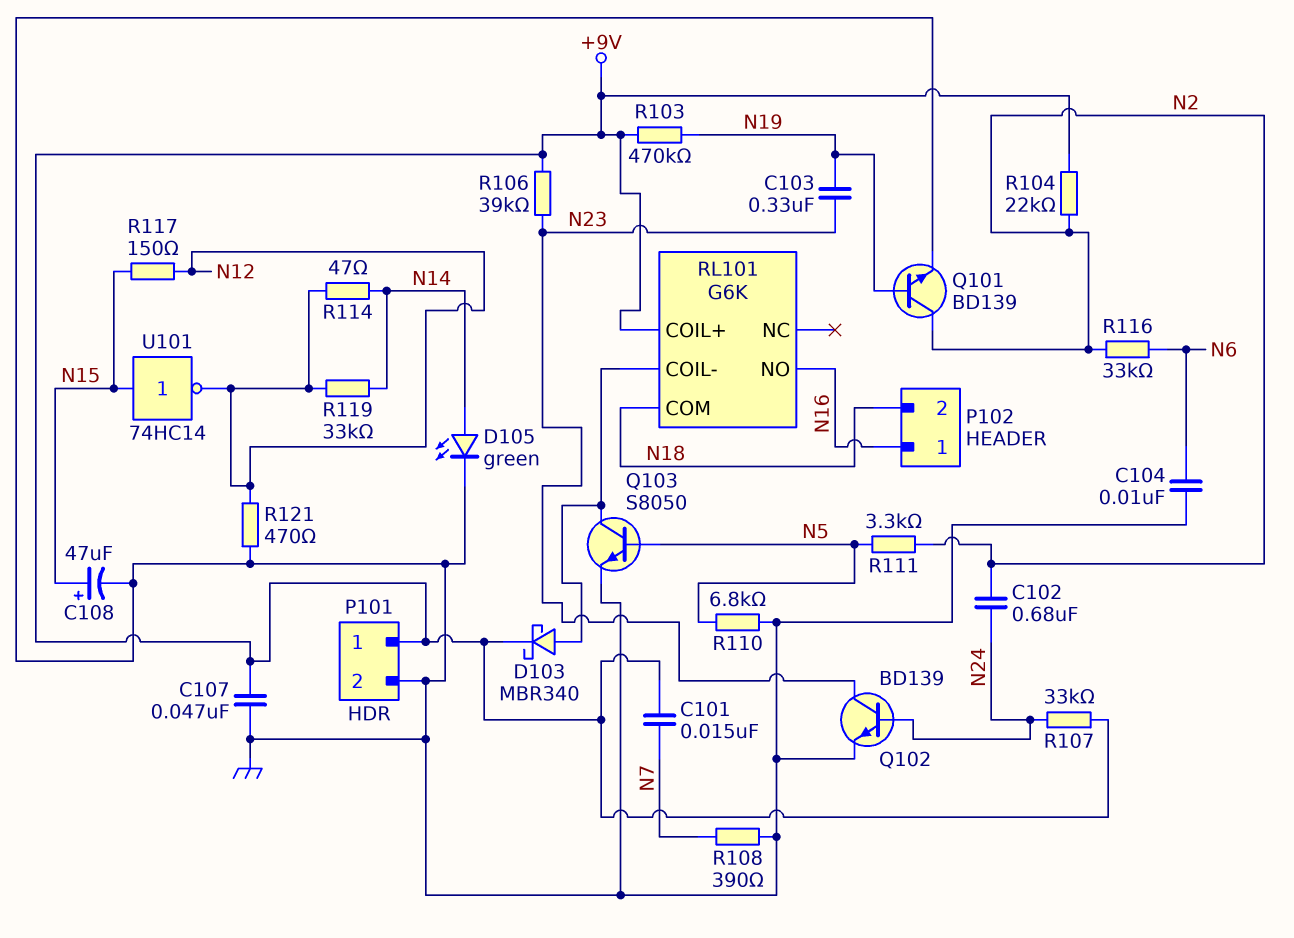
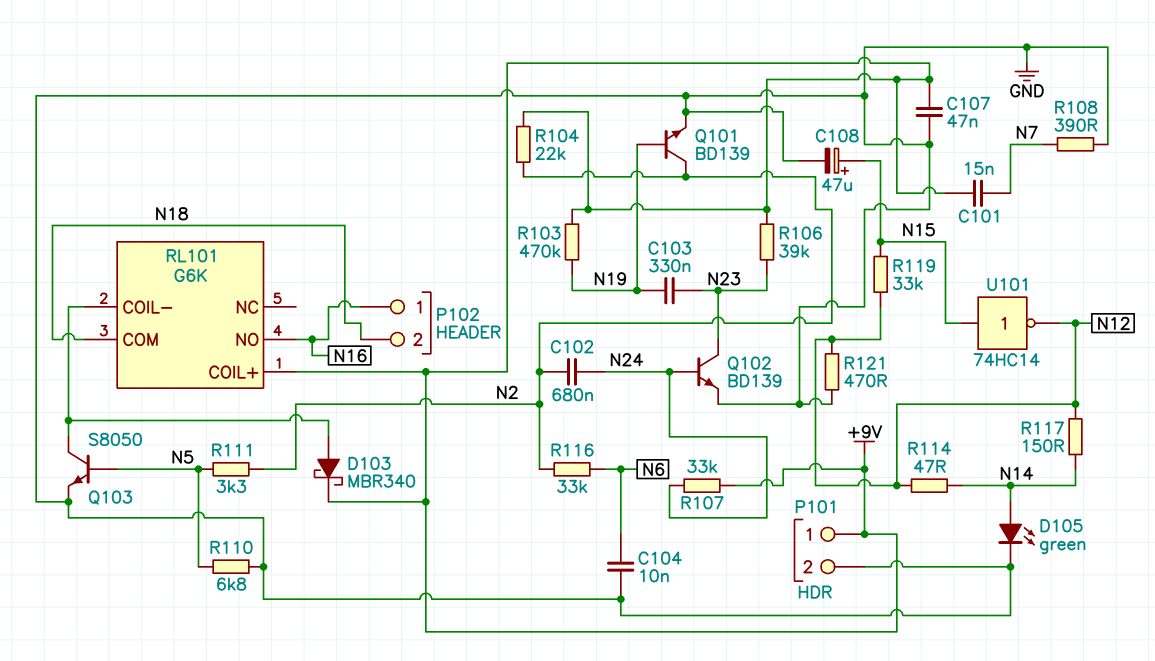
R117: 150 (N12, N15) -> 150 (N12, N14)
R119: 33k (N12, N14) -> 33k (N12, N15)

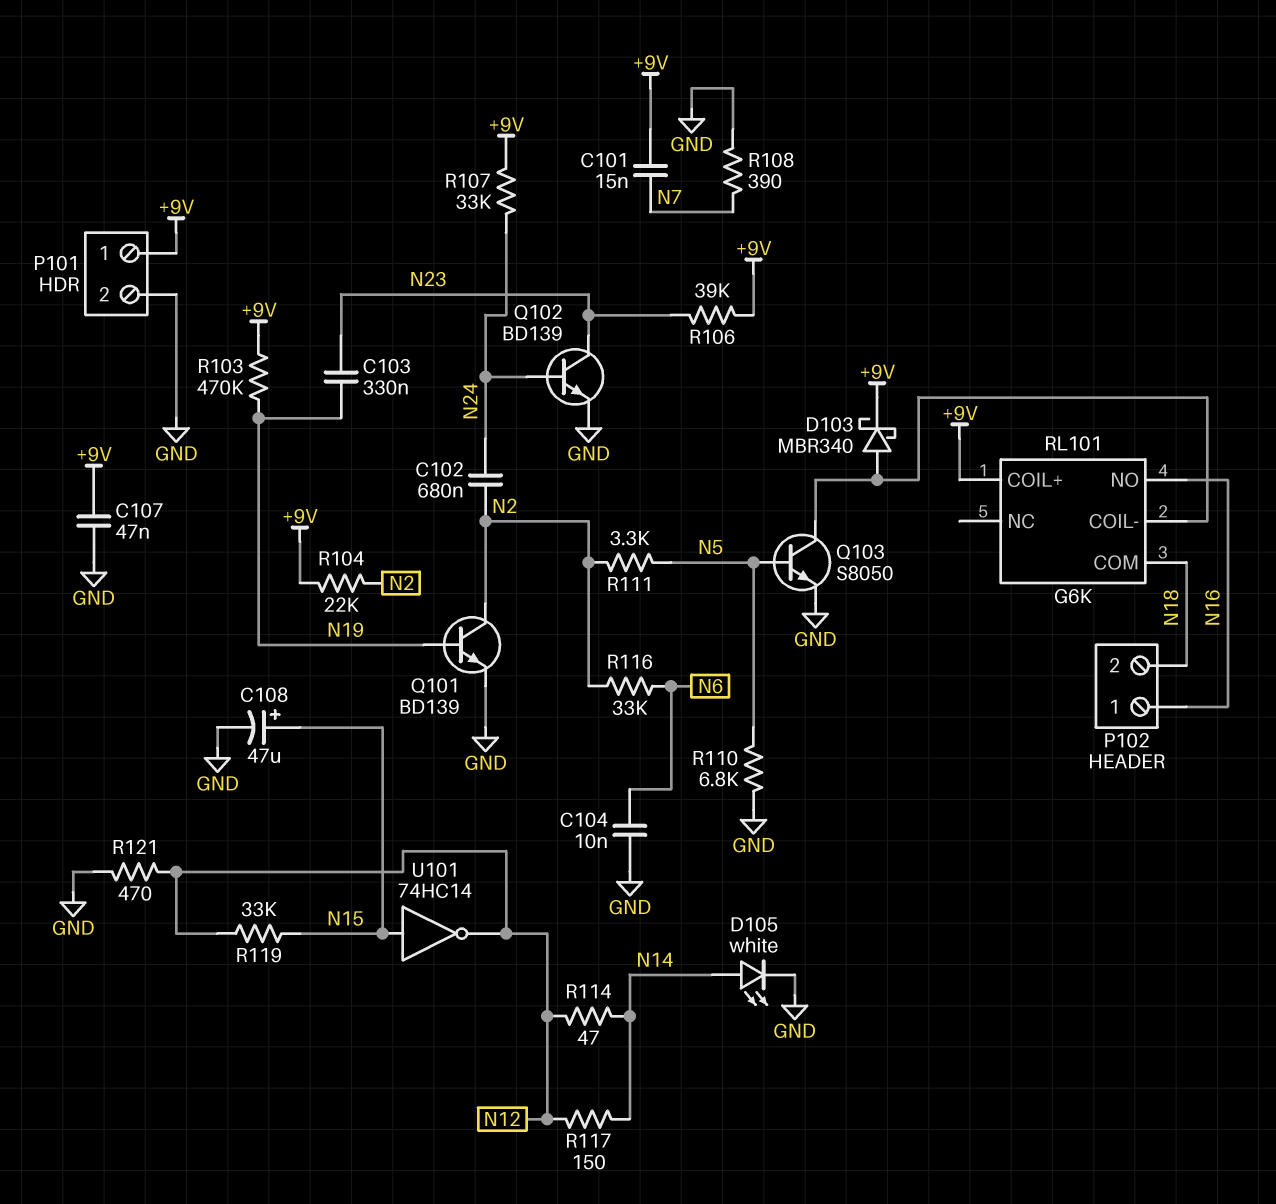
D105: LED green (A N14, K GND) -> LED white (A N14, K GND)

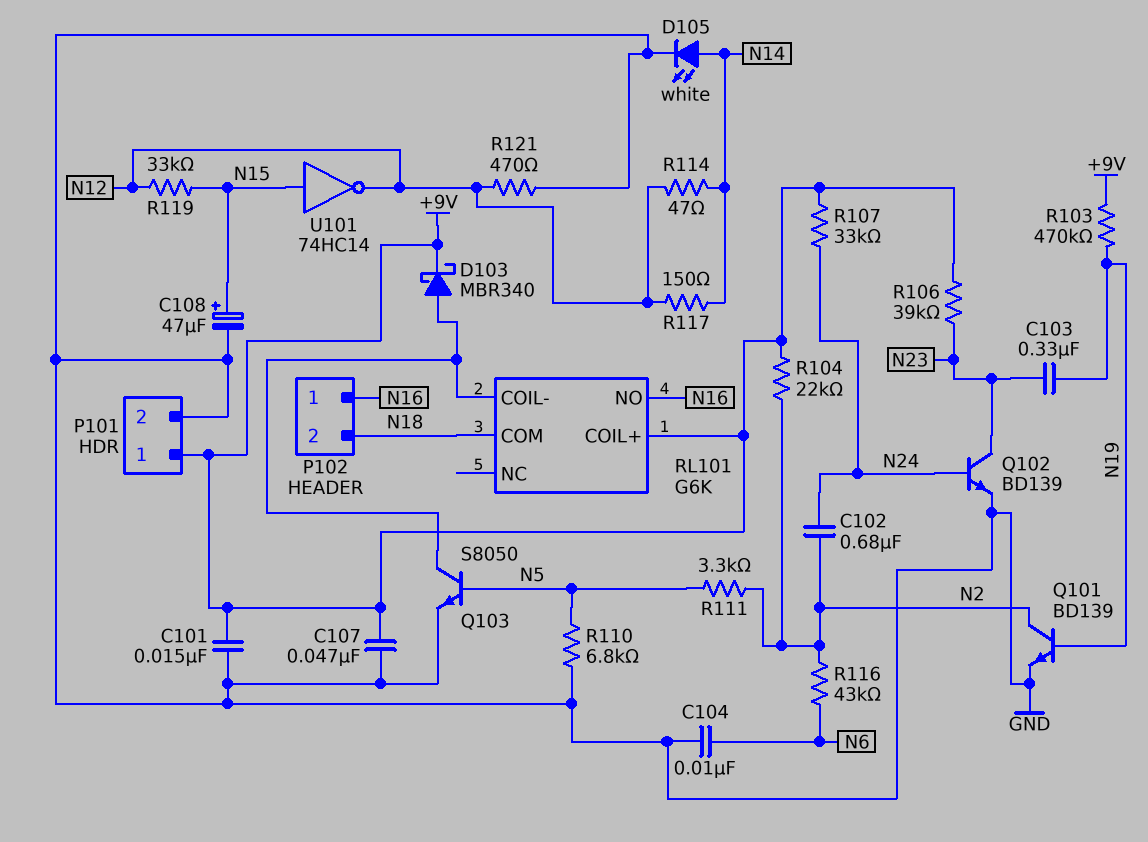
C101: 15nF (+9V, N7) -> 15nF (+9V, GND)
R108: 390 (GND, N7) -> none
R116: 33k (N2, N6) -> 43k (N2, N6)

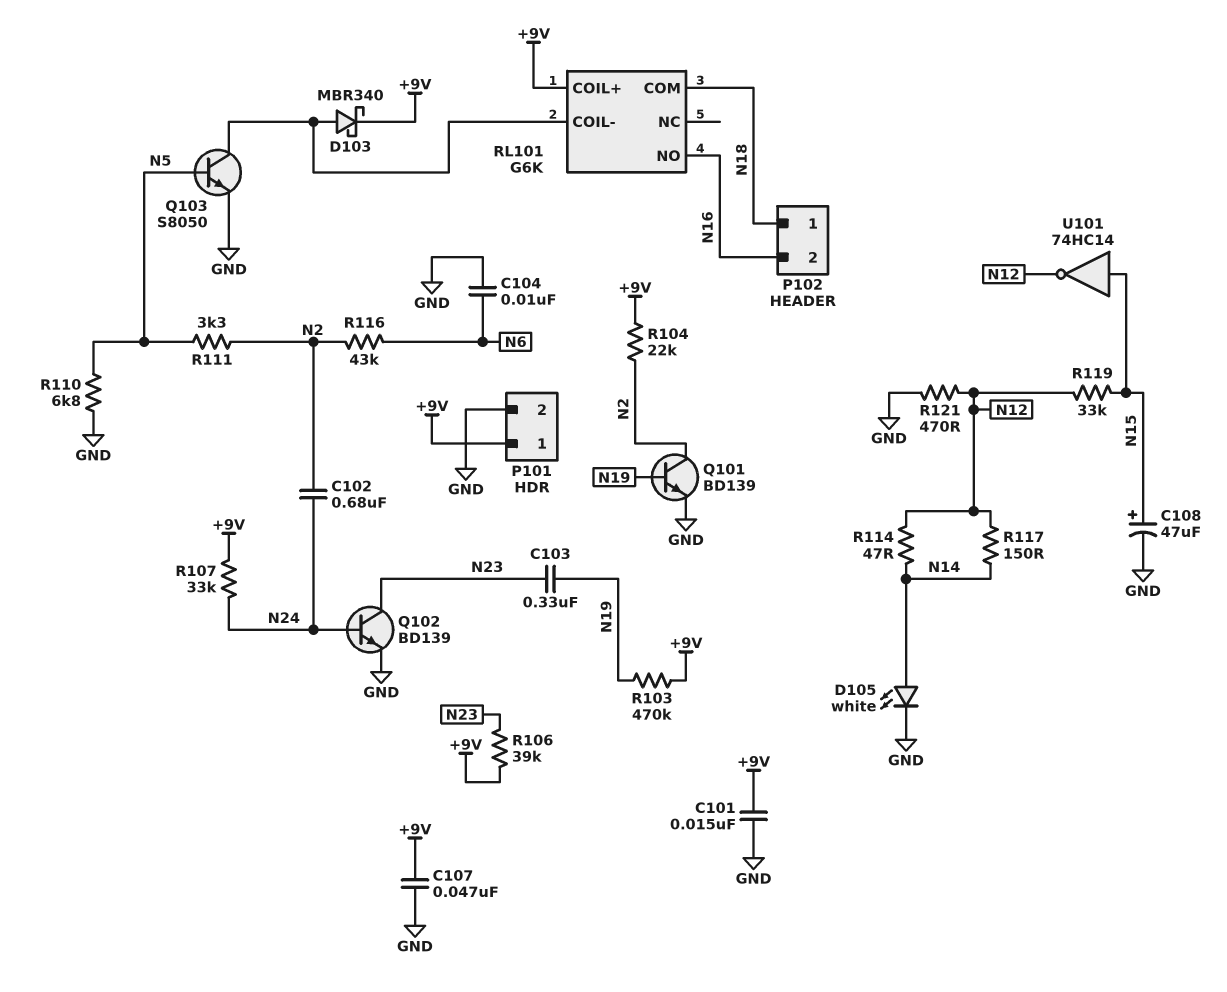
P102 pin 1: N16 -> N18
P102 pin 2: N18 -> N16

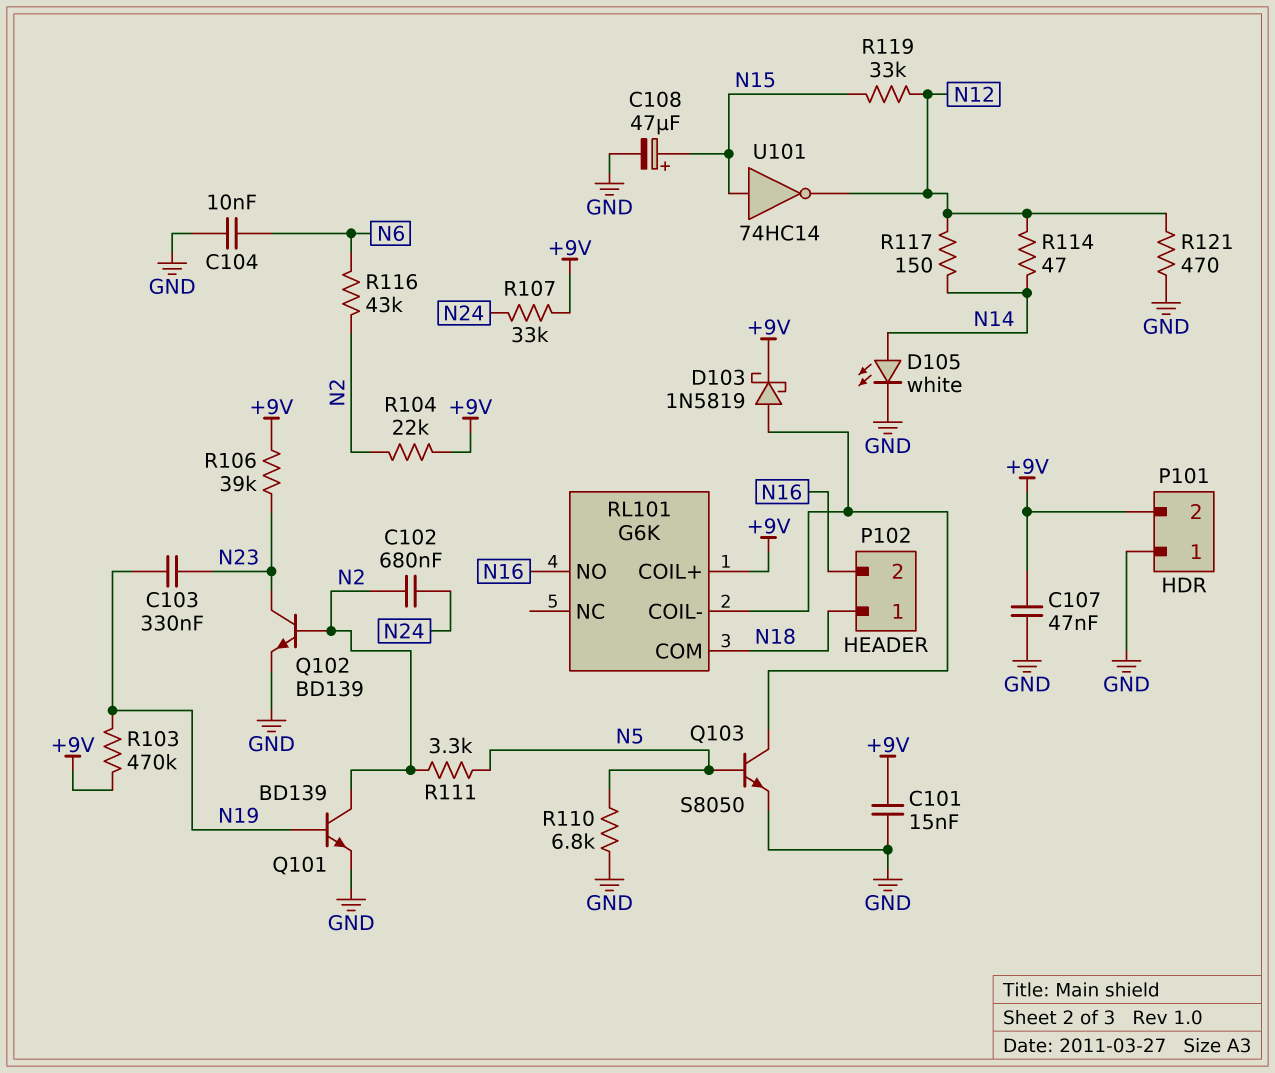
D103: schottky MBR340 (A RL101/COIL-, K +9V) -> schottky 1N5819 (A RL101/COIL-, K +9V)
P101 pin 1: +9V -> GND
P101 pin 2: GND -> +9V
Q102: NPN BD139 (B N24, C N23, E GND) -> NPN BD139 (B N2, C N23, E GND)

